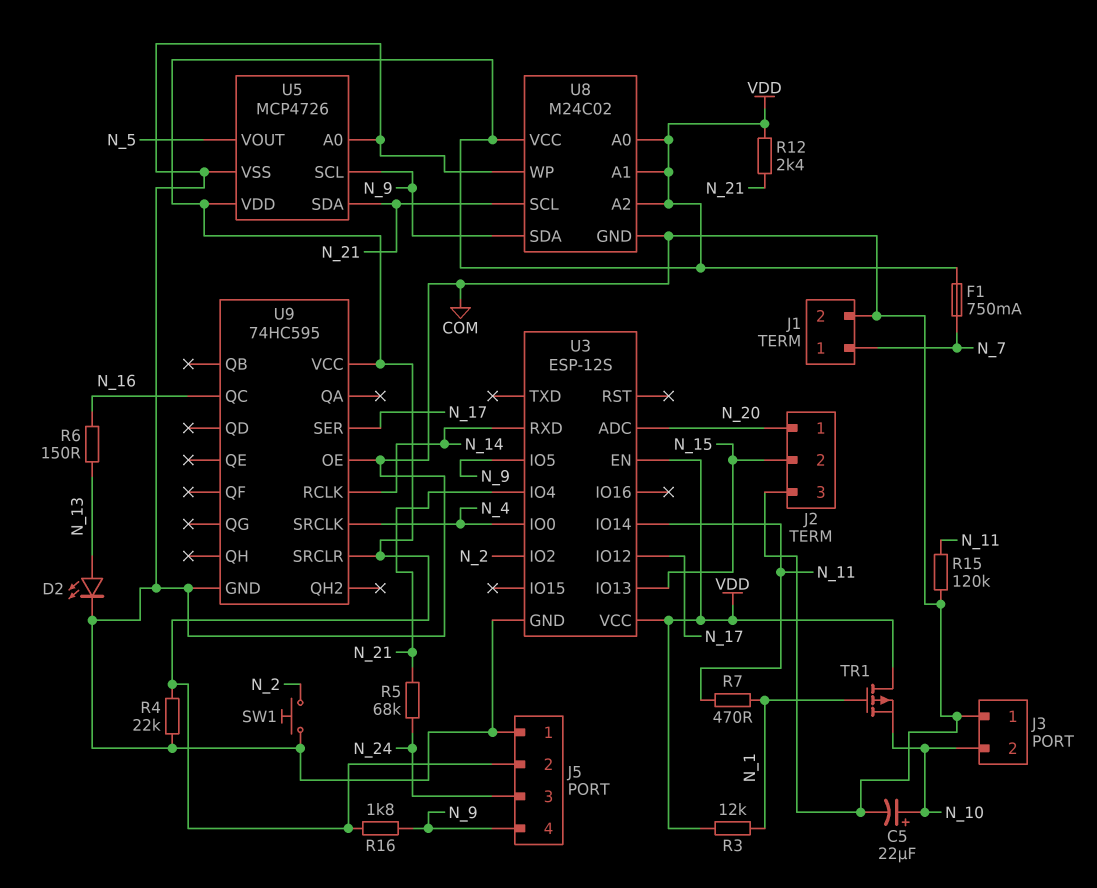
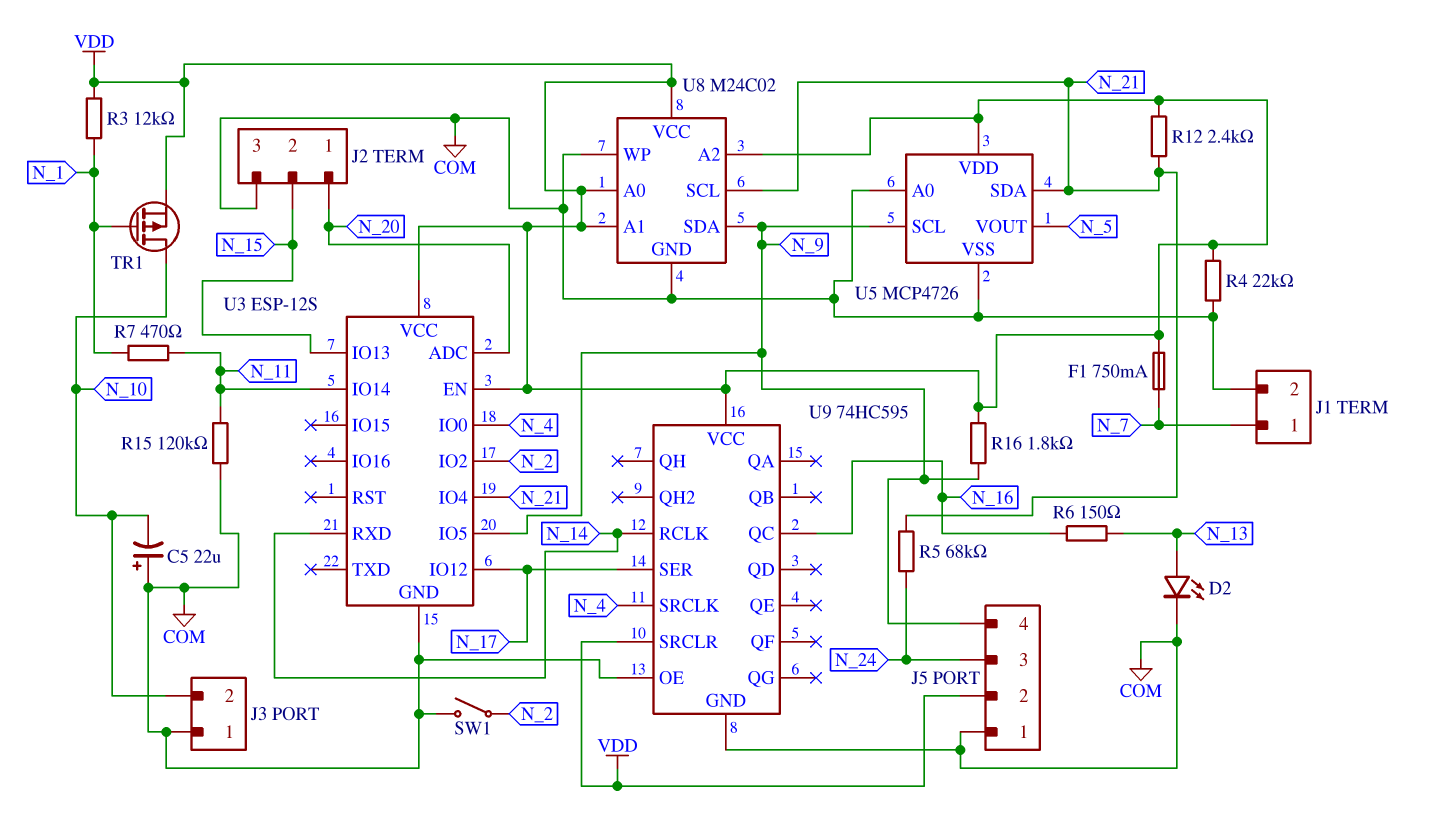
C5: 22uF (plus N_10, minus COM) -> 22uF (plus COM, minus N_10)
SW1: button (COM, N_2) -> switch (COM, N_2)
TR1: PMOS (G N_1, D VDD, S N_10) -> PMOS (G N_1, D N_10, S VDD)

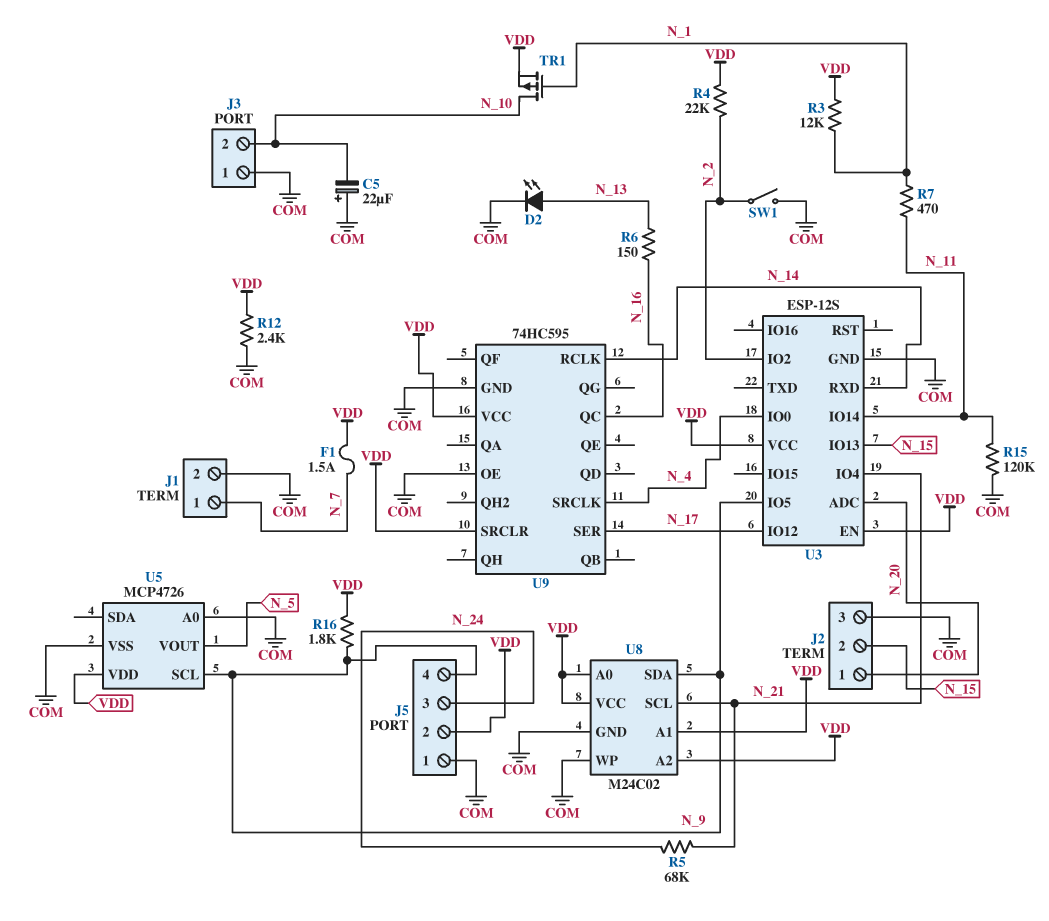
F1: 750mA (N_7, VDD) -> 1.5A (N_7, VDD)
R4: 22k (COM, VDD) -> 22k (N_2, VDD)
R12: 2.4k (N_21, VDD) -> 2.4k (COM, VDD)
U5 pin SDA: N_21 -> none

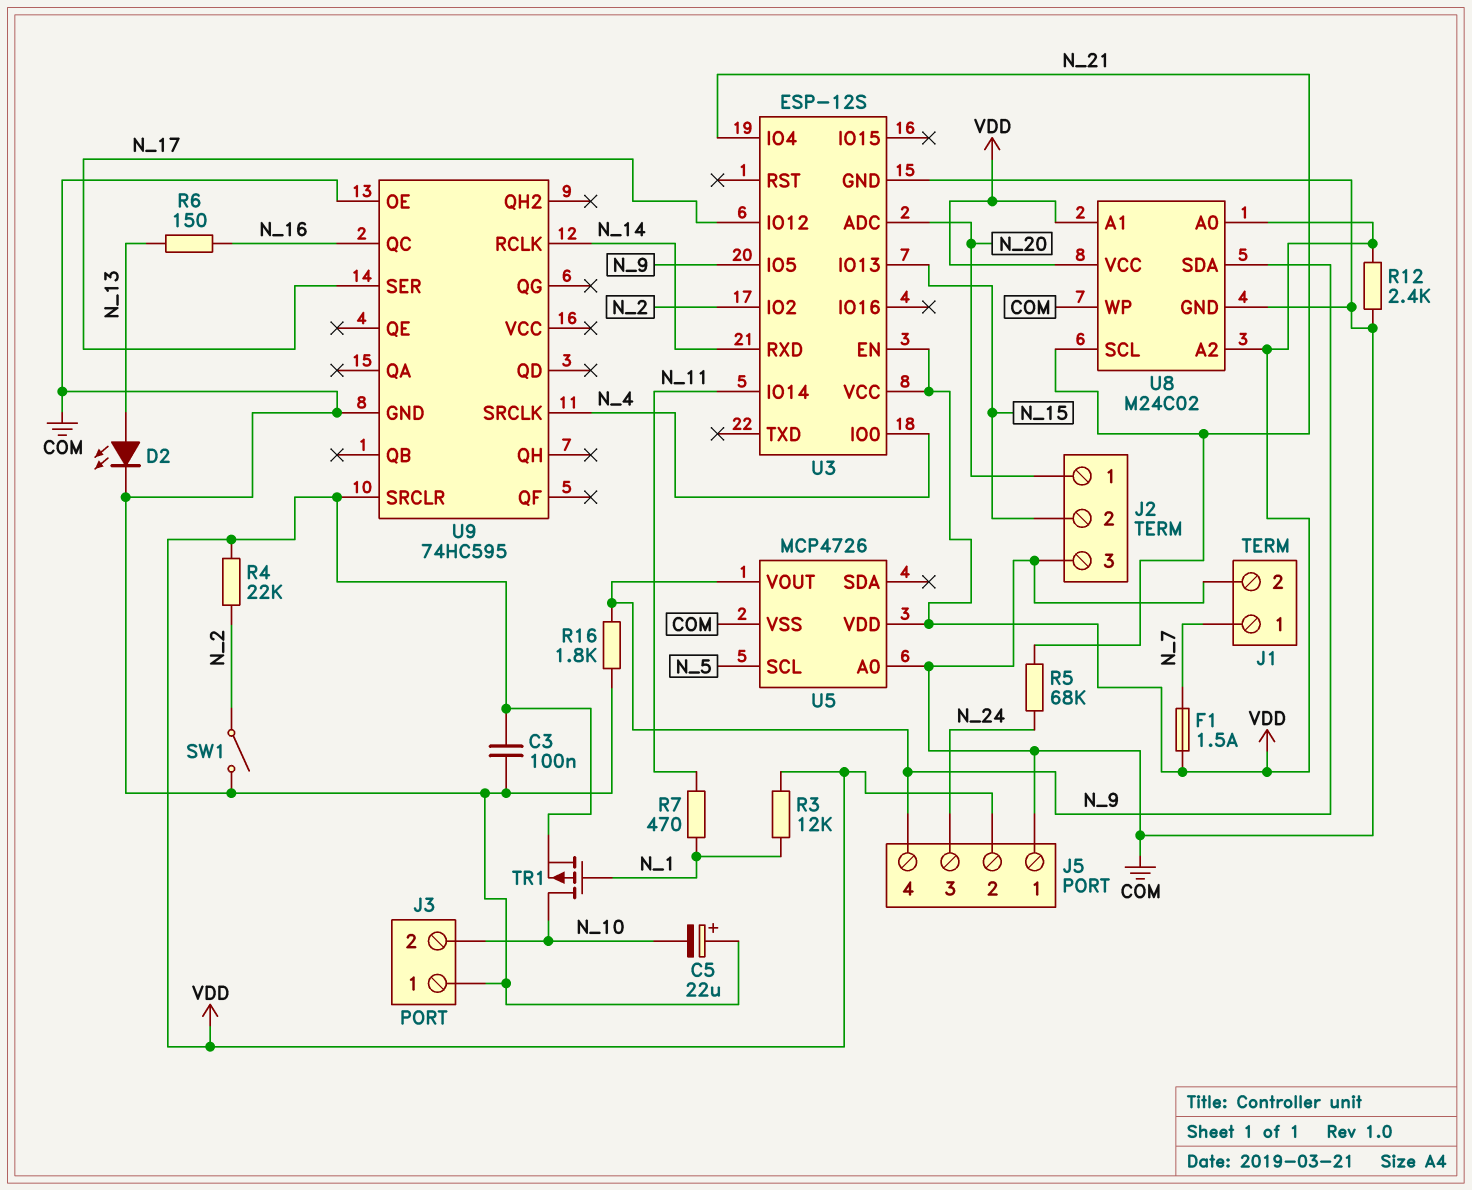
C3: none -> 100nF (COM, VDD)
R15: 120k (COM, N_11) -> none
R16: 1.8k (N_9, VDD) -> 1.8k (COM, N_9)
U5 pin SCL: N_9 -> N_5
U5 pin VOUT: N_5 -> N_9
U9 pin VCC: VDD -> none

